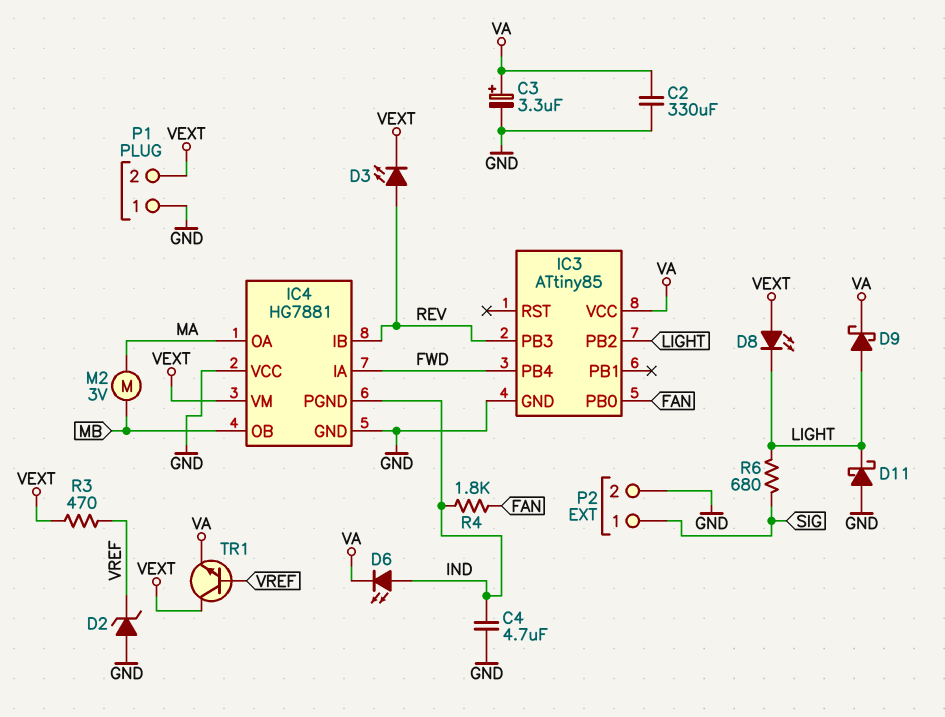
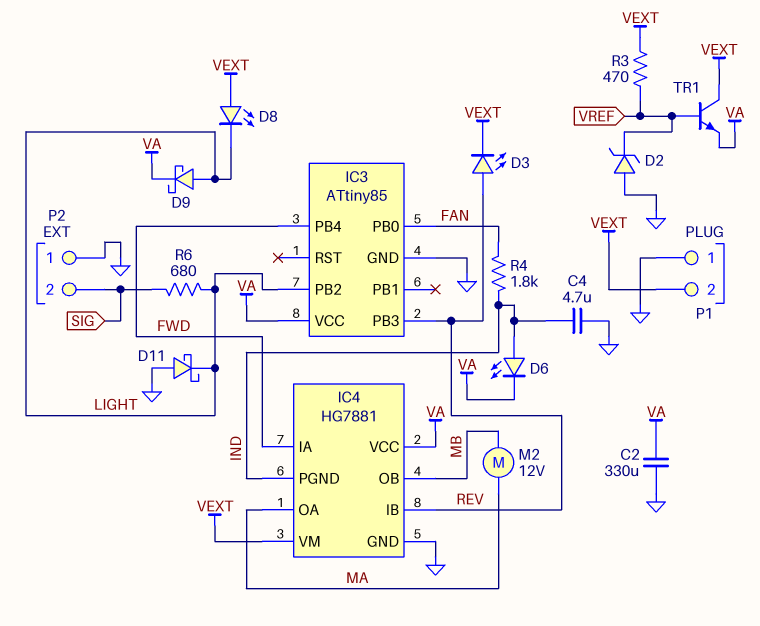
C3: 3.3uF (plus VA, minus GND) -> none
IC4 pin VCC: GND -> VA
M2: motor 3V (MA, MB) -> motor 12V (MA, MB)
P2 pin 1: SIG -> GND
P2 pin 2: GND -> SIG

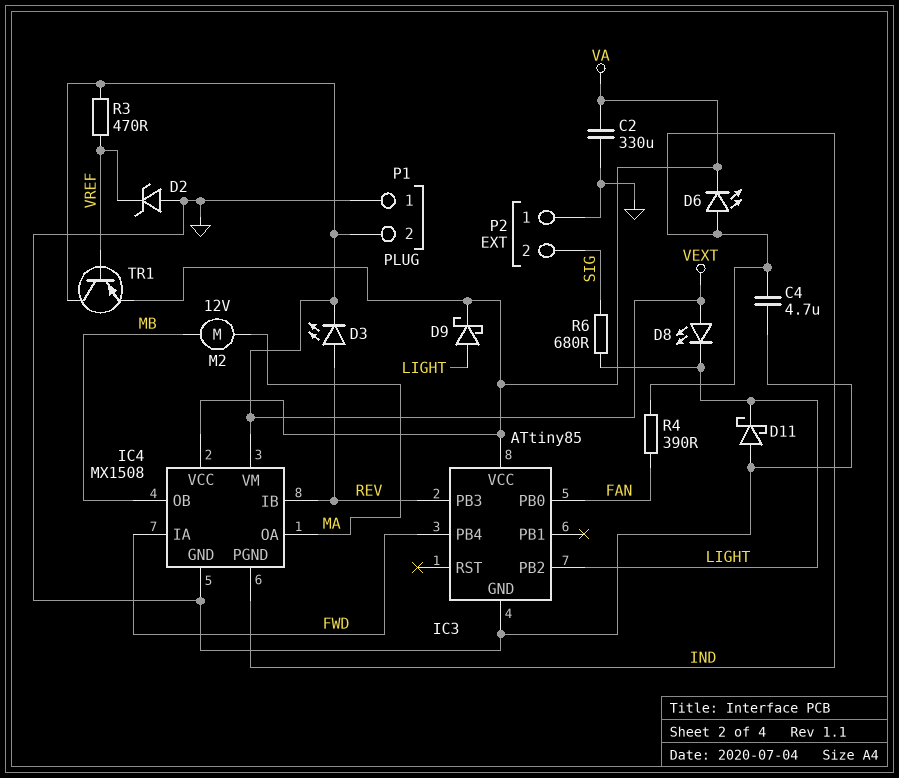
IC4: HG7881 -> MX1508
R4: 1.8k (FAN, IND) -> 390 (FAN, IND)
TR1: NPN (B VREF, C VEXT, E VA) -> PNP (B VREF, C VEXT, E VA)

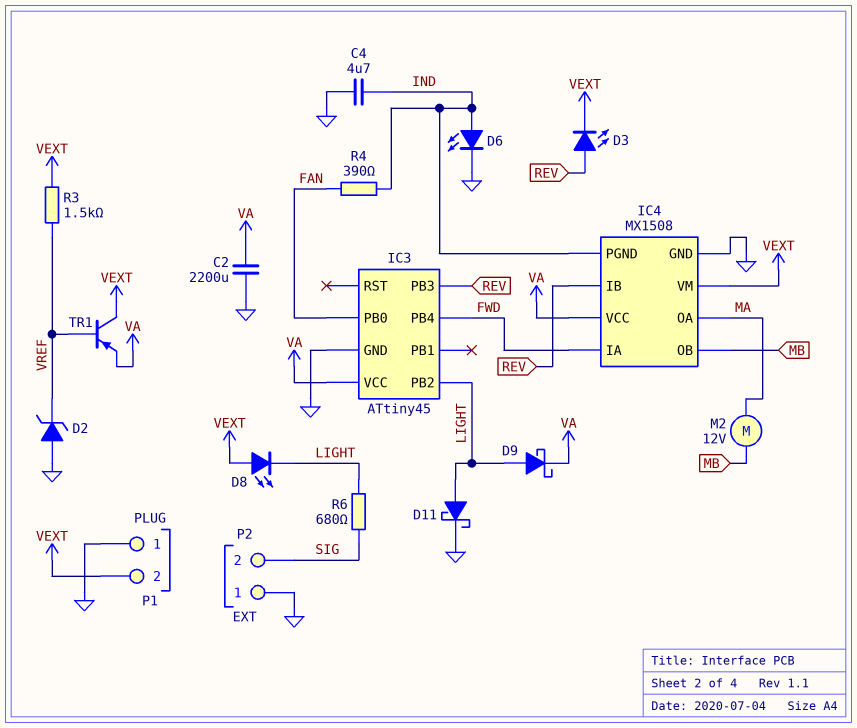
C2: 330uF (GND, VA) -> 2200uF (GND, VA)
D6: LED (A IND, K VA) -> LED (A IND, K GND)
D11: schottky (A GND, K LIGHT) -> schottky (A LIGHT, K GND)
IC3: ATtiny85 -> ATtiny45
R3: 470 (VEXT, VREF) -> 1.5k (VEXT, VREF)

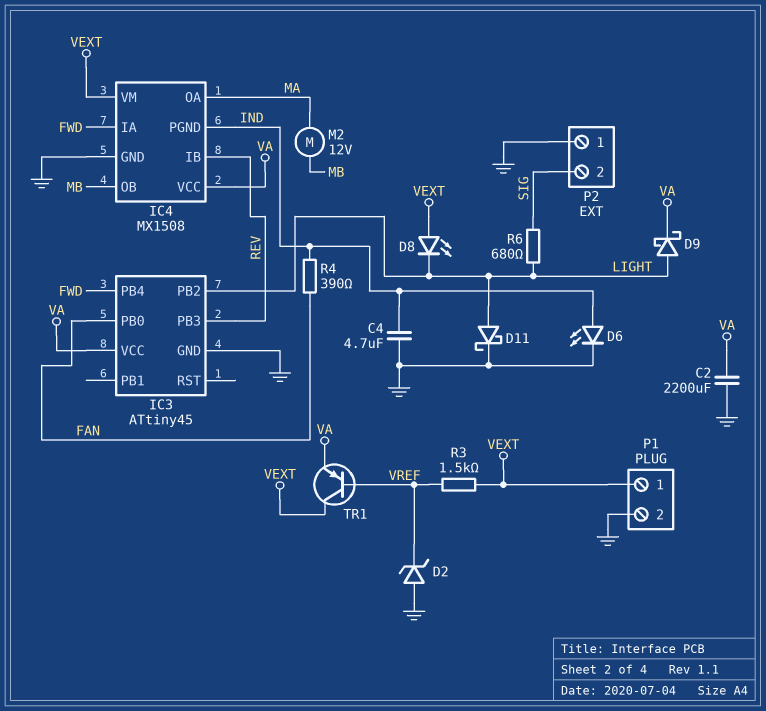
D3: LED (A REV, K VEXT) -> none
P1 pin 1: GND -> VEXT
P1 pin 2: VEXT -> GND

